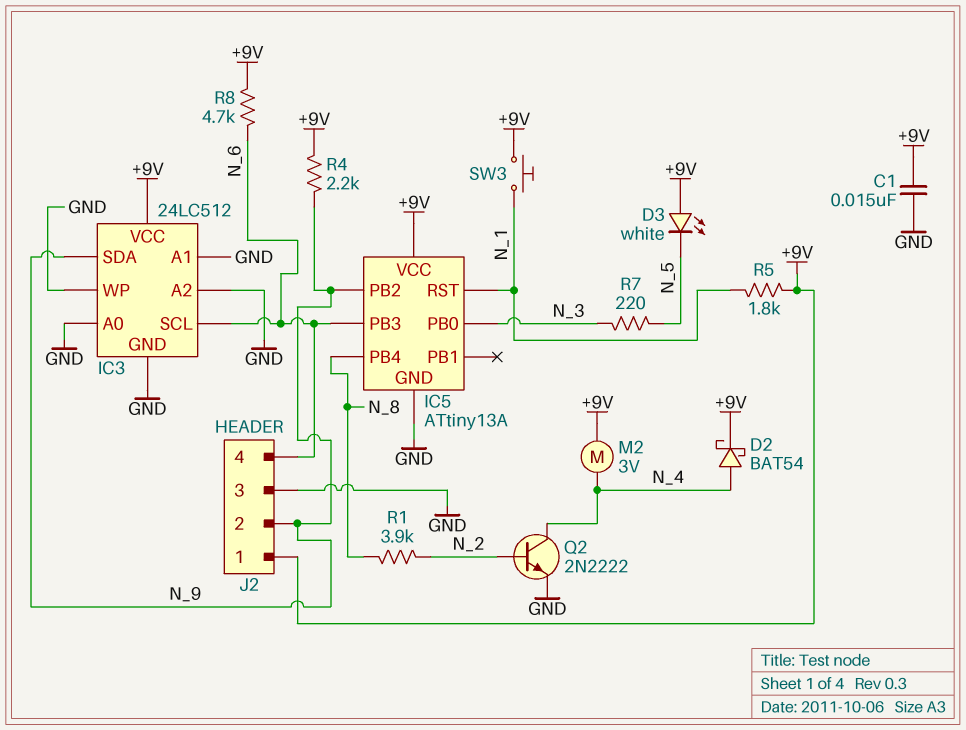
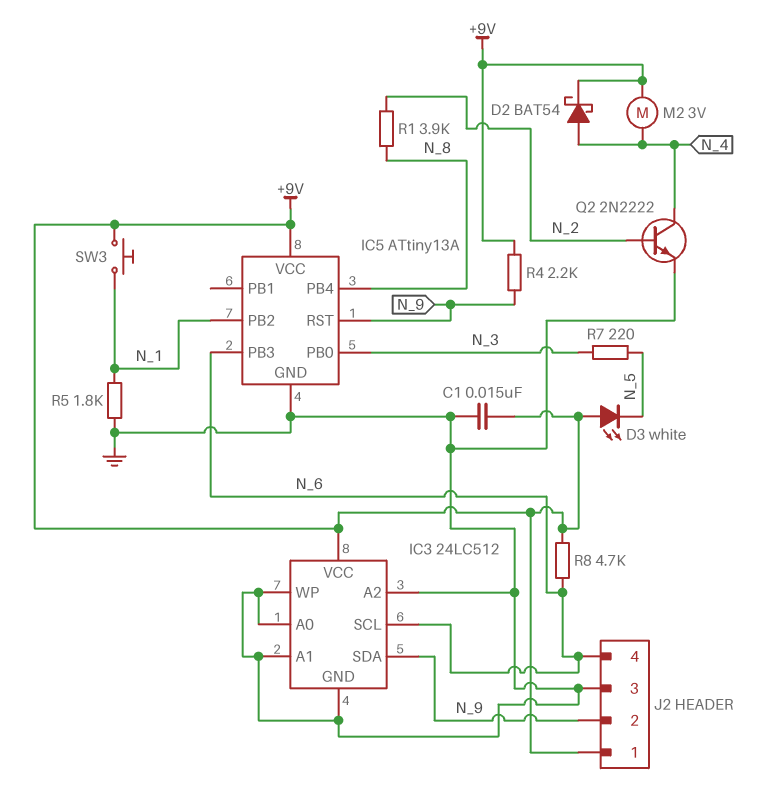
IC5 pin PB2: N_9 -> N_1
IC5 pin RST: N_1 -> N_9
R5: 1.8k (+9V, N_1) -> 1.8k (GND, N_1)

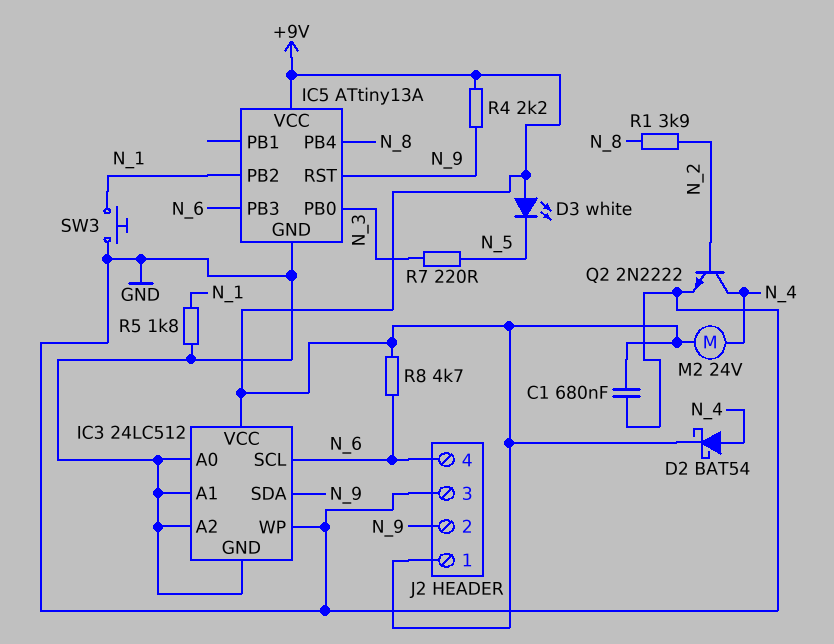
C1: 15nF (+9V, GND) -> 680nF (+9V, GND)
M2: motor 3V (+9V, N_4) -> motor 24V (+9V, N_4)
SW3: button (+9V, N_1) -> button (GND, N_1)

